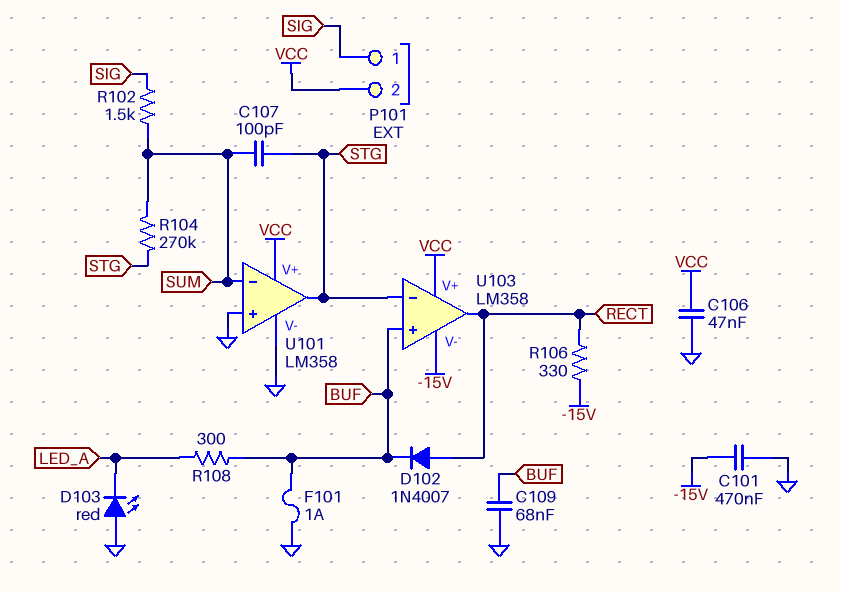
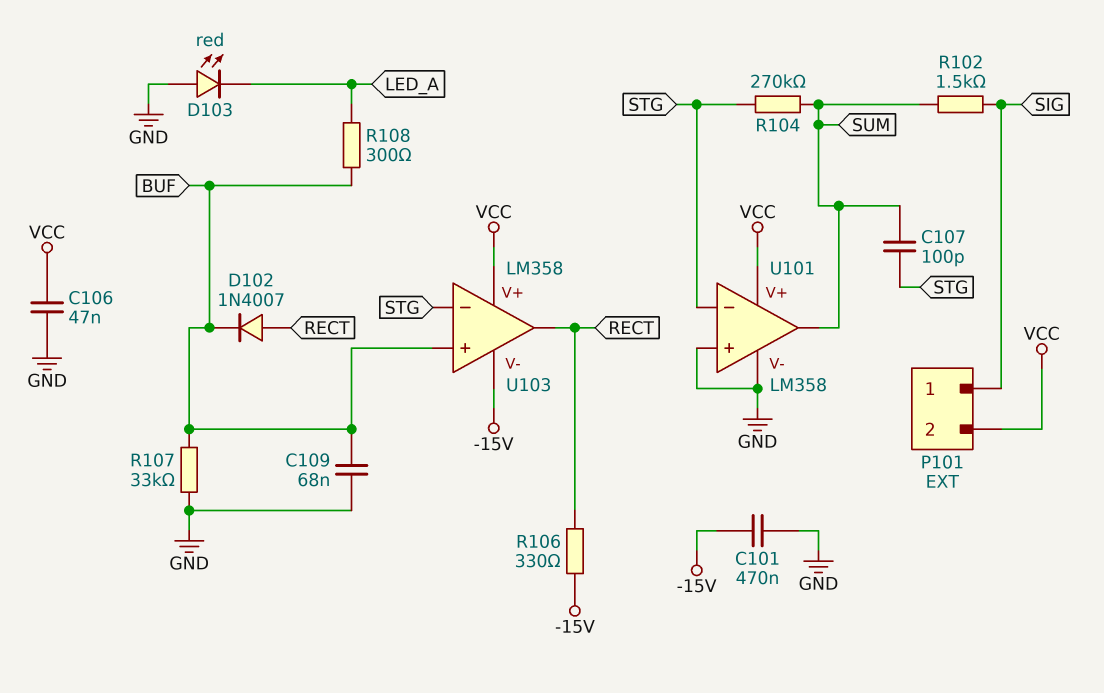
F101: 1A (BUF, GND) -> none
R107: none -> 33k (BUF, GND)
U101 pin in-: SUM -> STG
U101 pin out: STG -> SUM

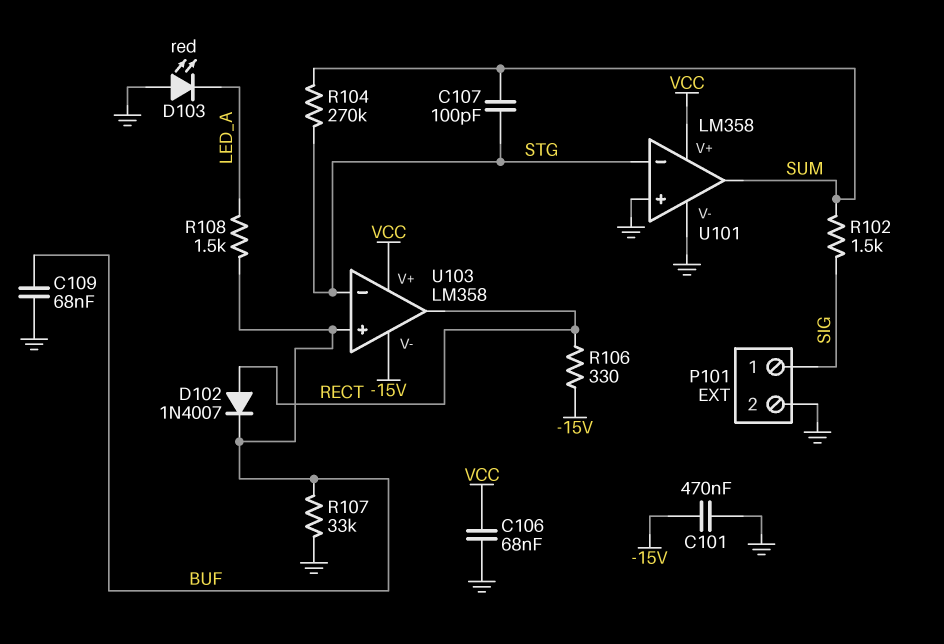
C106: 47nF (GND, VCC) -> 68nF (GND, VCC)
P101 pin 2: VCC -> GND
R108: 300 (BUF, LED_A) -> 1.5k (BUF, LED_A)

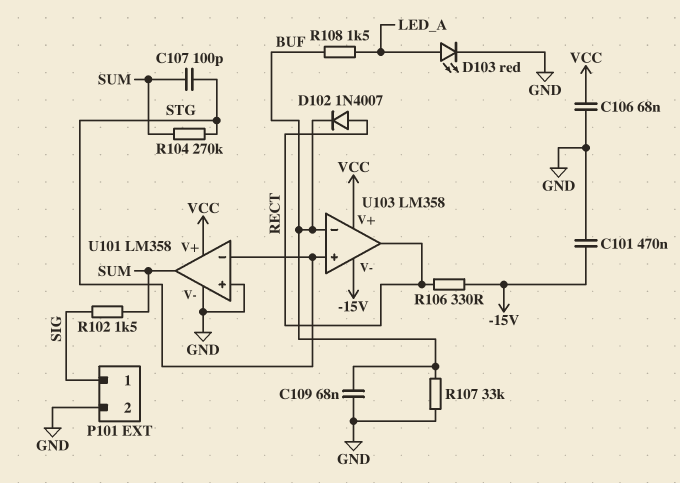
D103: LED red (A GND, K LED_A) -> LED red (A LED_A, K GND)
U103 pin in+: BUF -> STG
U103 pin in-: STG -> BUF

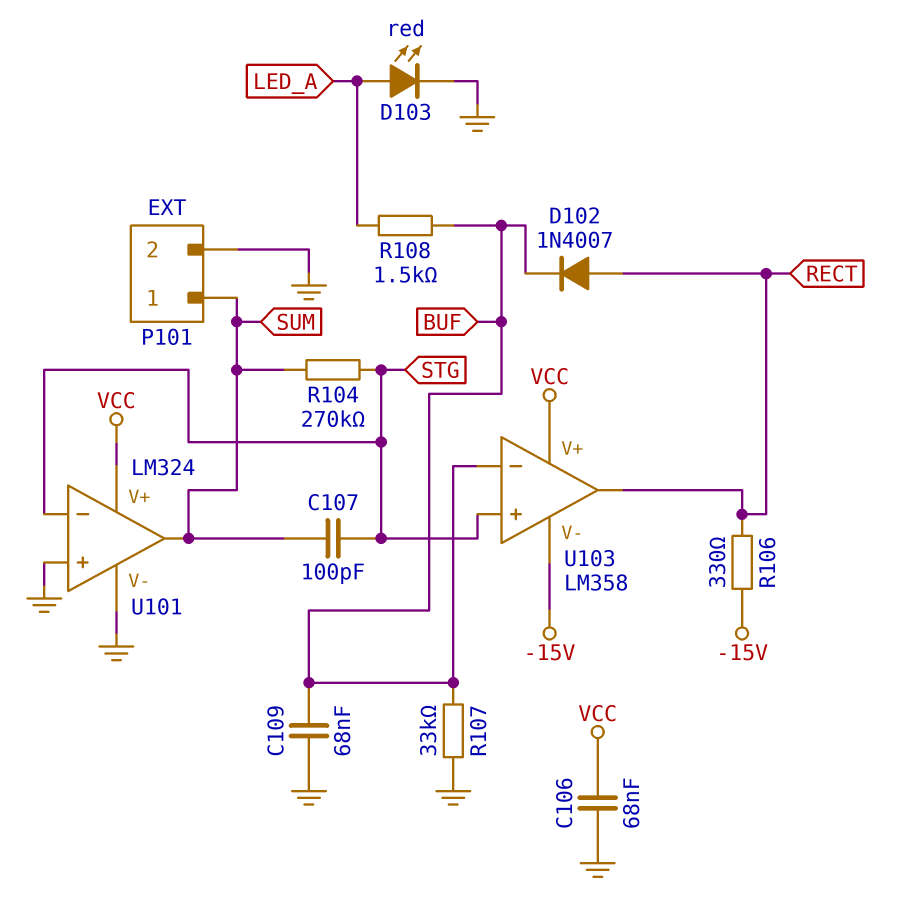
C101: 470nF (-15V, GND) -> none
P101 pin 1: SIG -> SUM
R102: 1.5k (SIG, SUM) -> none
U101: LM358 -> LM324

